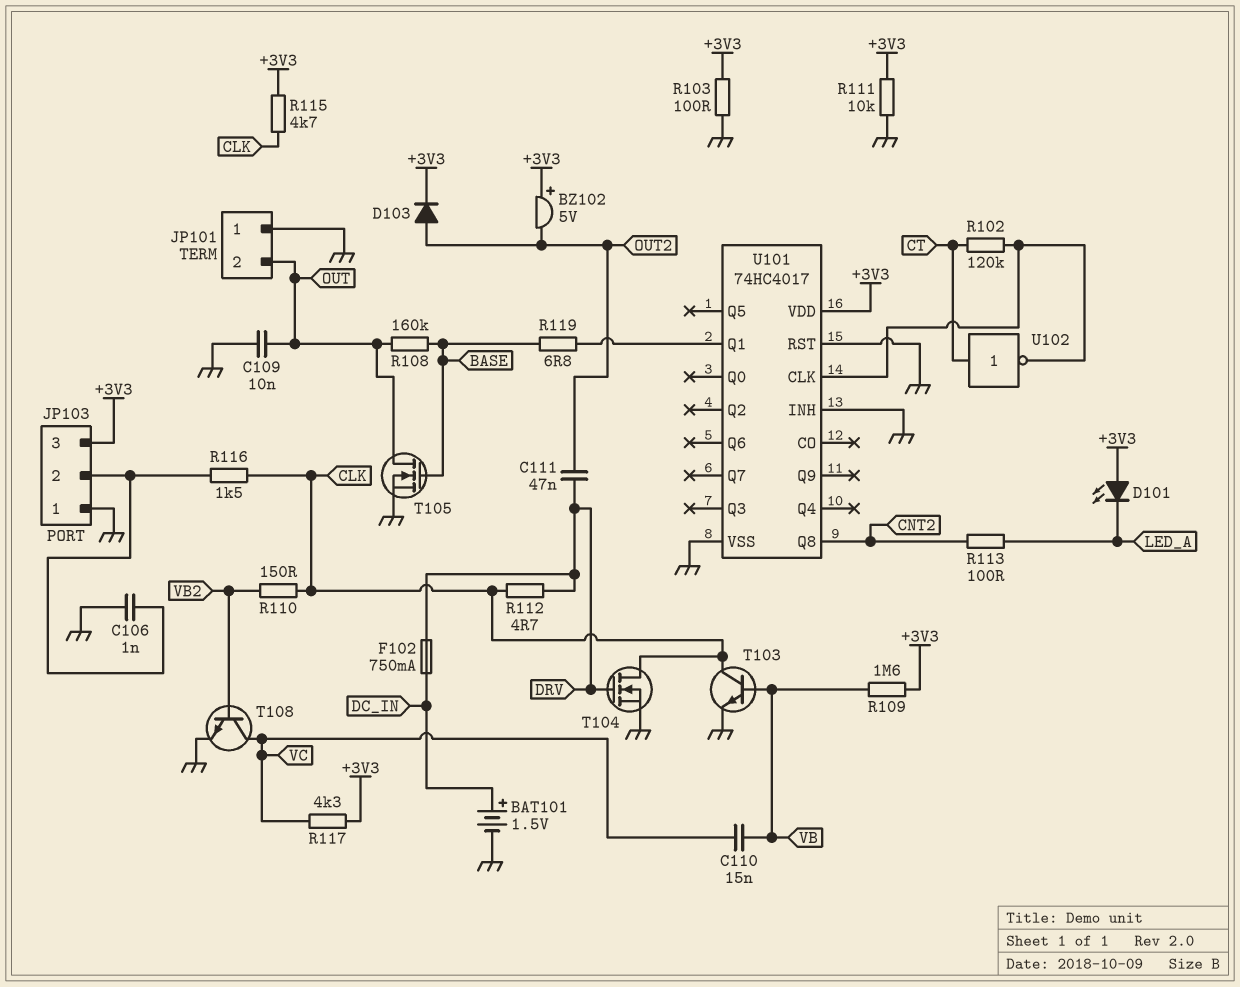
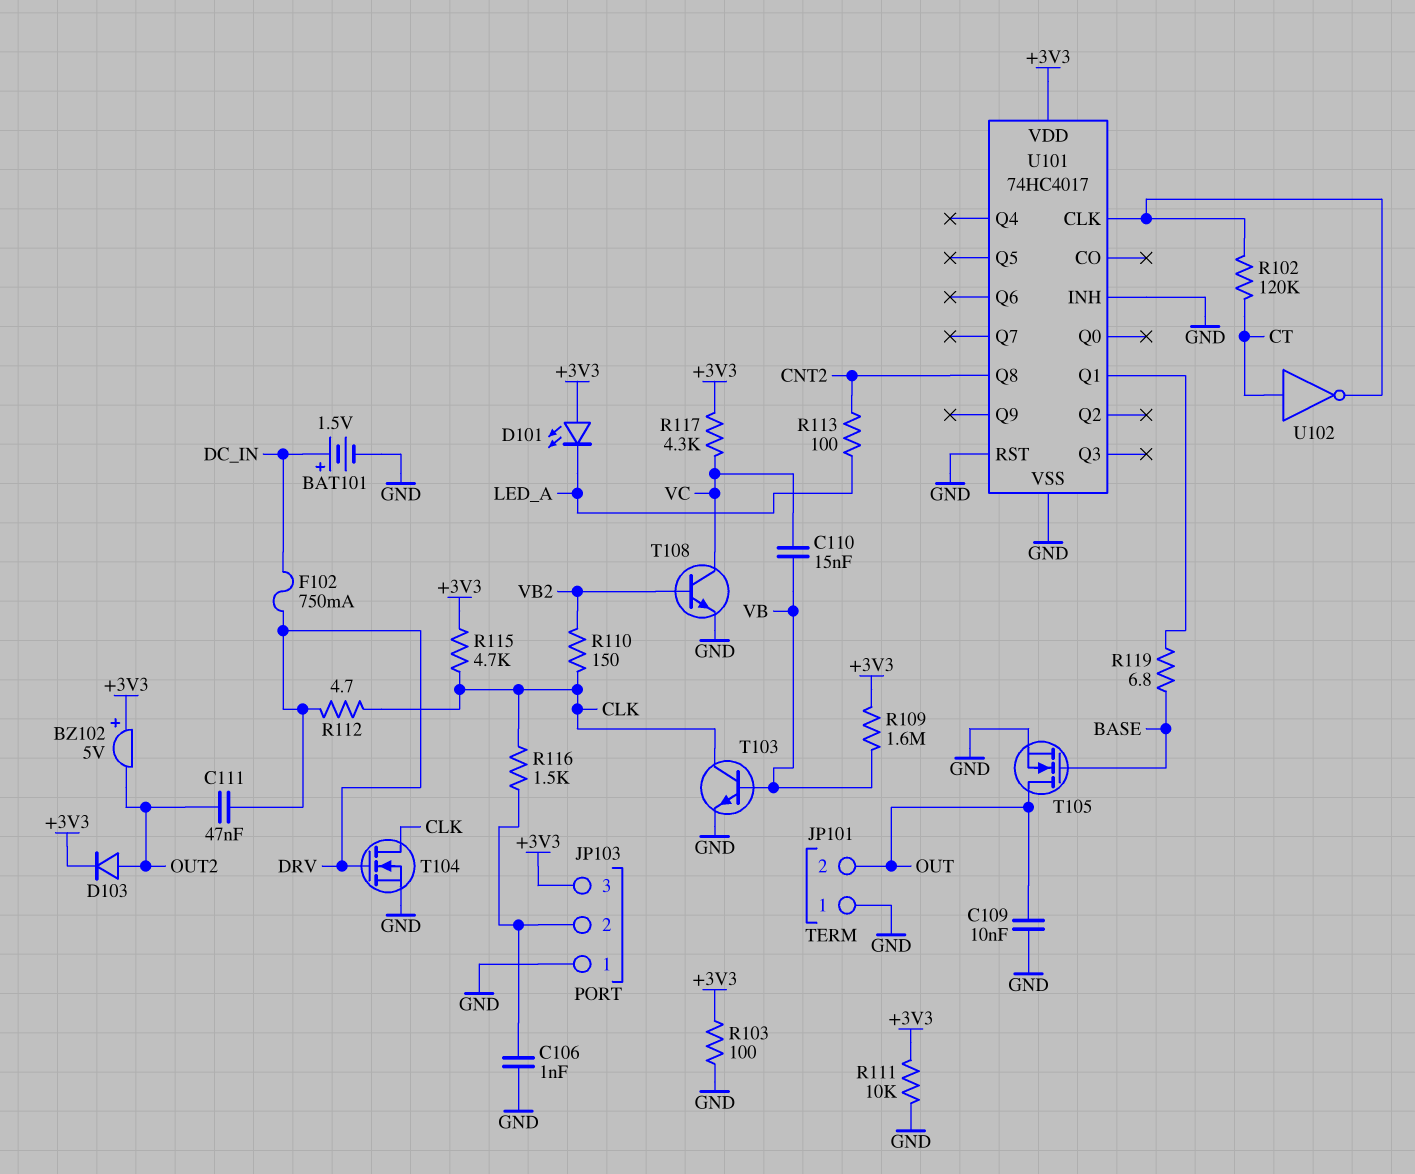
R108: 160k (BASE, OUT) -> none

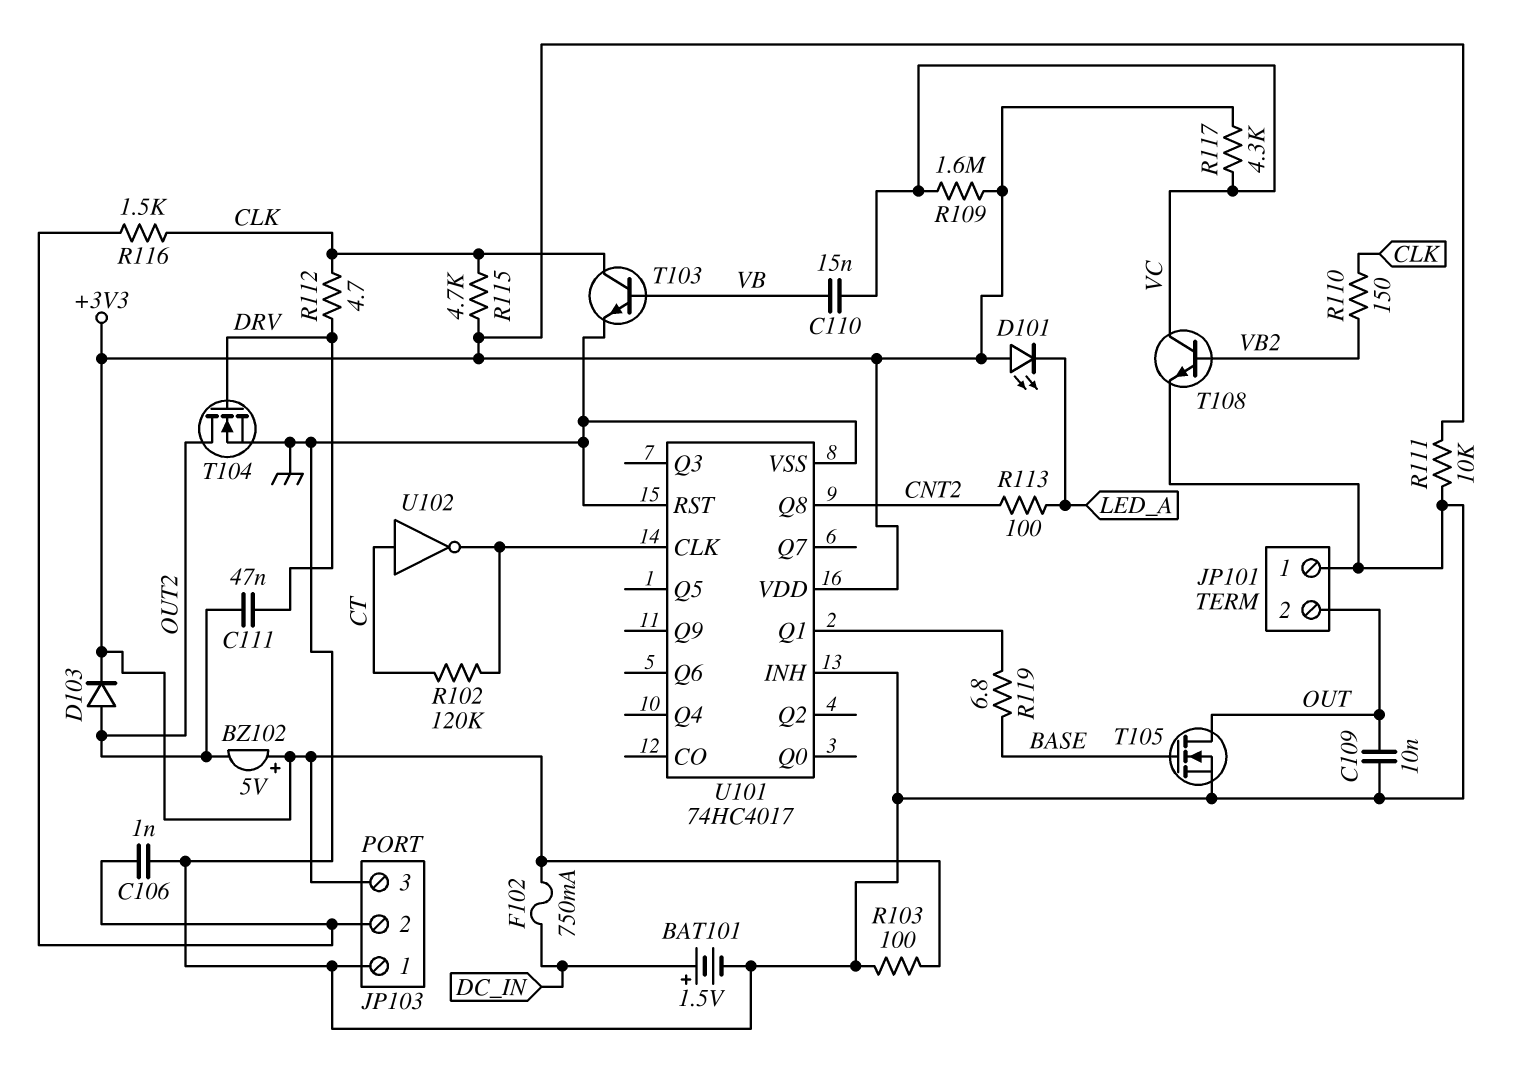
F102: 750mA (DC_IN, DRV) -> 750mA (+3V3, DC_IN)
R109: 1.6M (+3V3, VB) -> 1.6M (+3V3, VC)
T104: NMOS (G DRV, D CLK, S GND) -> NMOS (G DRV, D OUT2, S GND)

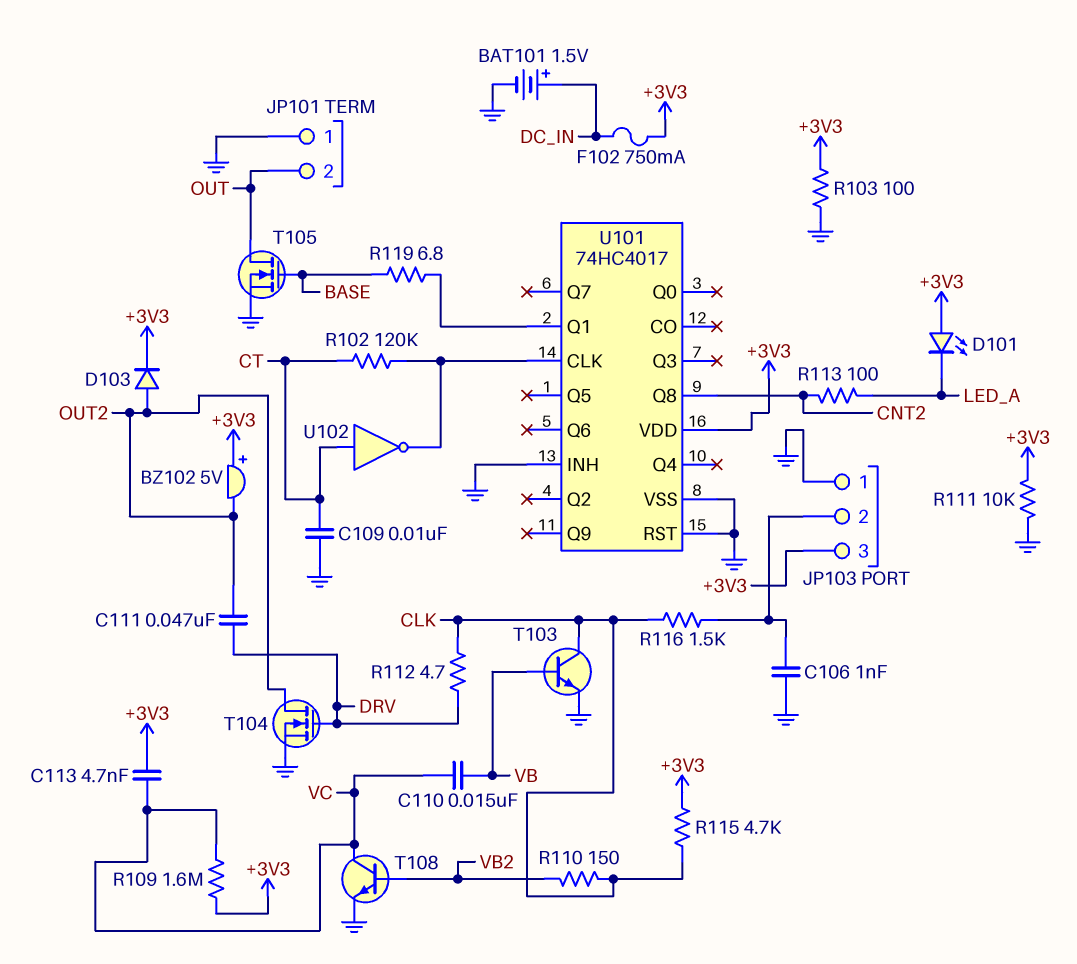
C109: 10nF (GND, OUT) -> 10nF (CT, GND)
C113: none -> 4.7nF (+3V3, VC)
R117: 4.3k (+3V3, VC) -> none

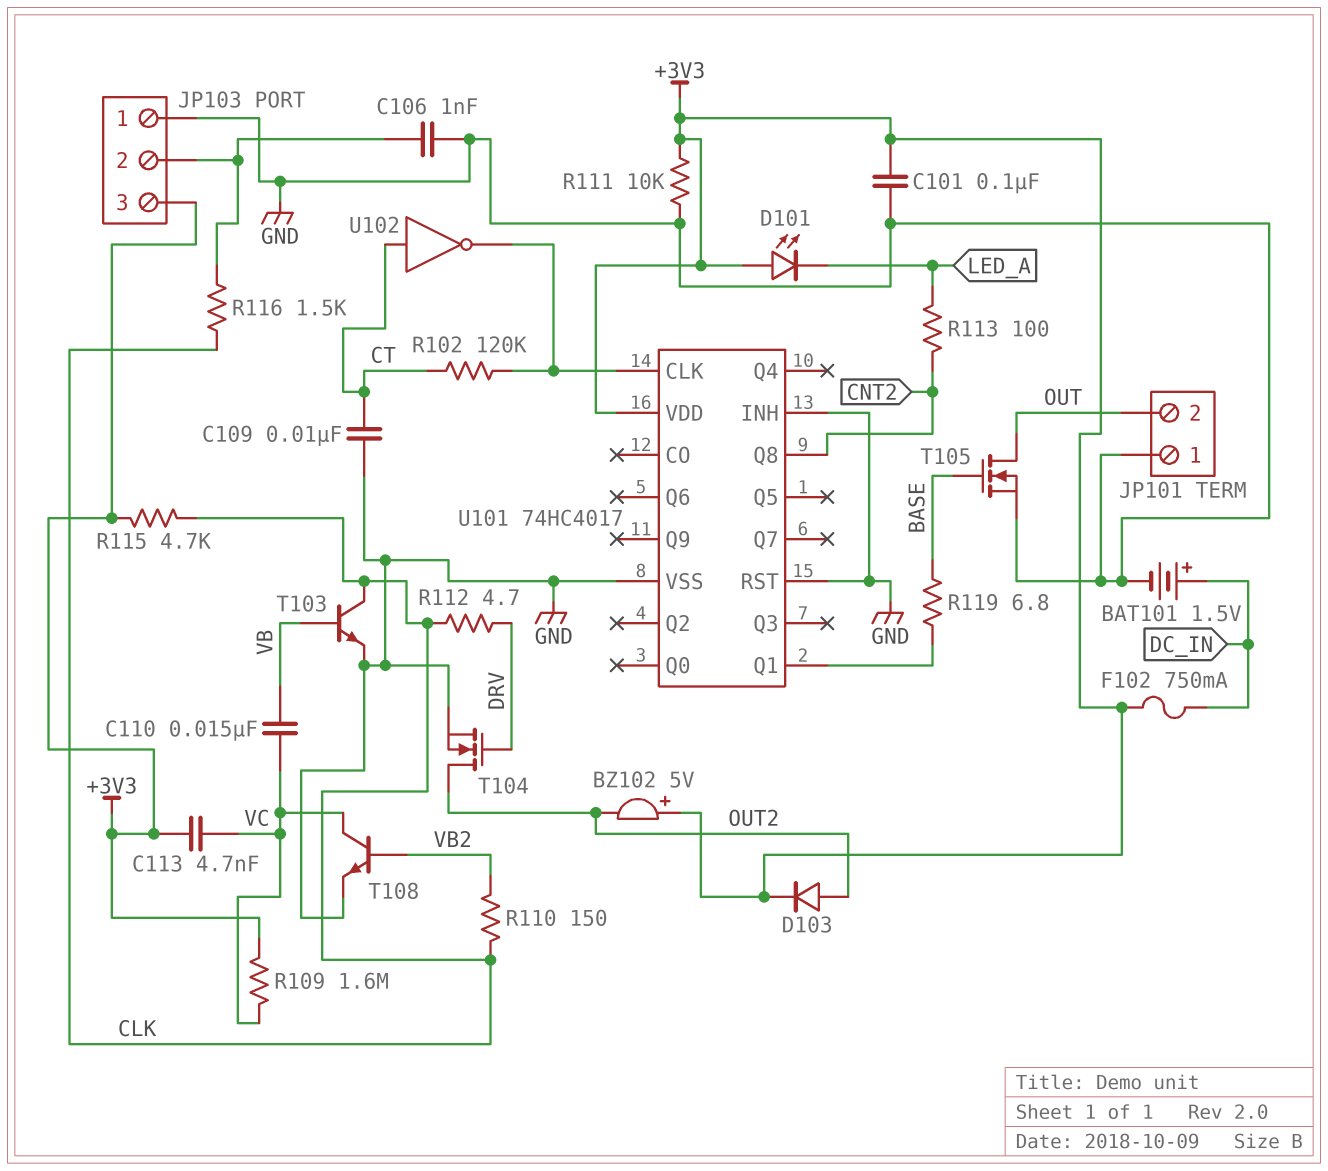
C101: none -> 100nF (+3V3, GND)
C111: 47nF (DRV, OUT2) -> none
R103: 100 (+3V3, GND) -> none

